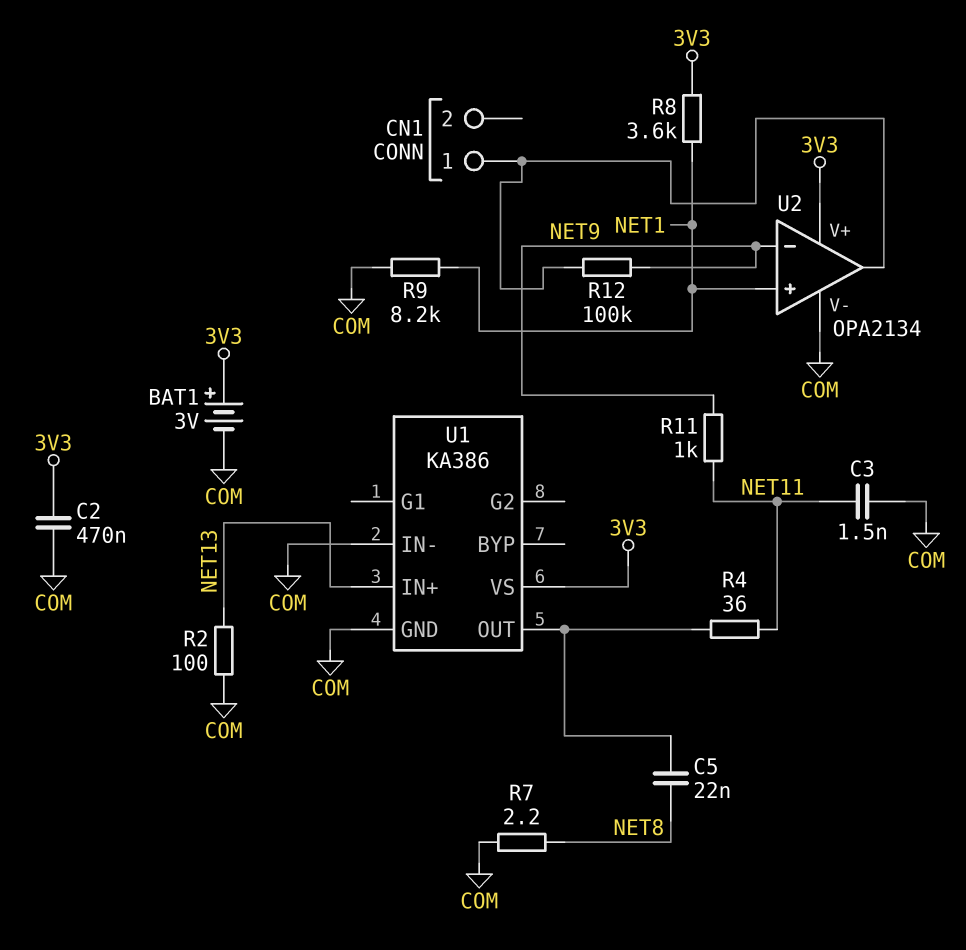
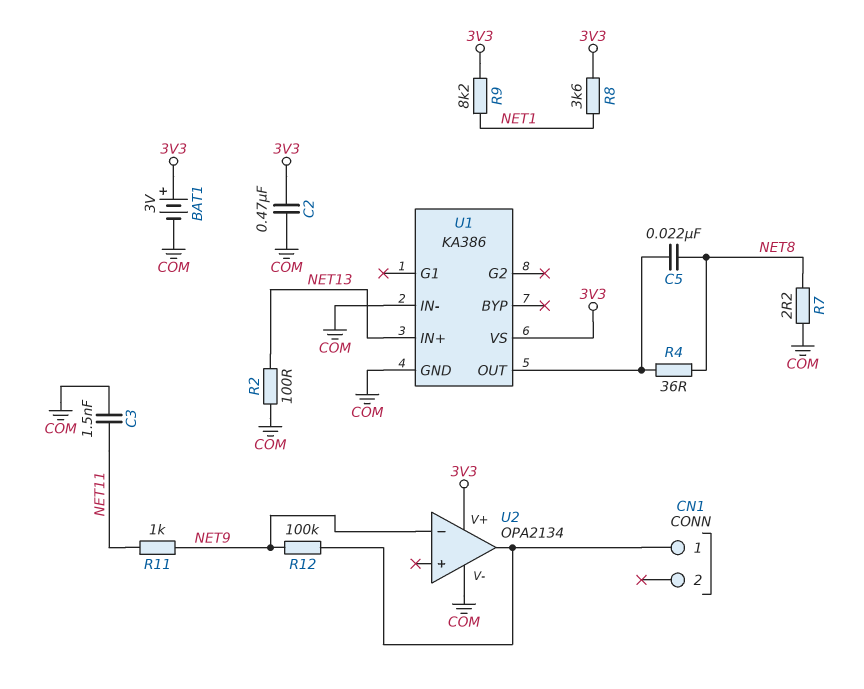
R4: 36 (NET11, U1/OUT) -> 36 (NET8, U1/OUT)
R9: 8.2k (COM, NET1) -> 8.2k (3V3, NET1)
U2 pin in+: NET1 -> none

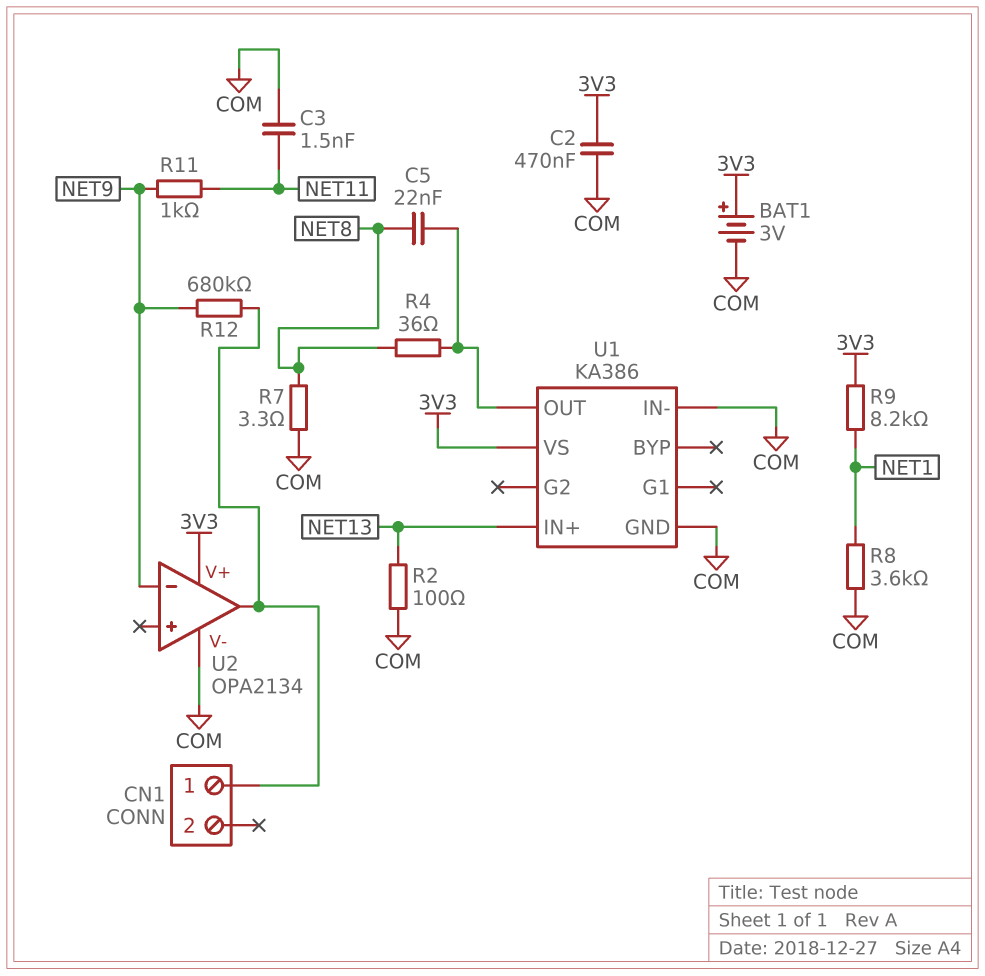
R7: 2.2 (COM, NET8) -> 3.3 (COM, NET8)
R8: 3.6k (3V3, NET1) -> 3.6k (COM, NET1)
R12: 100k (CN1/1, NET9) -> 680k (CN1/1, NET9)

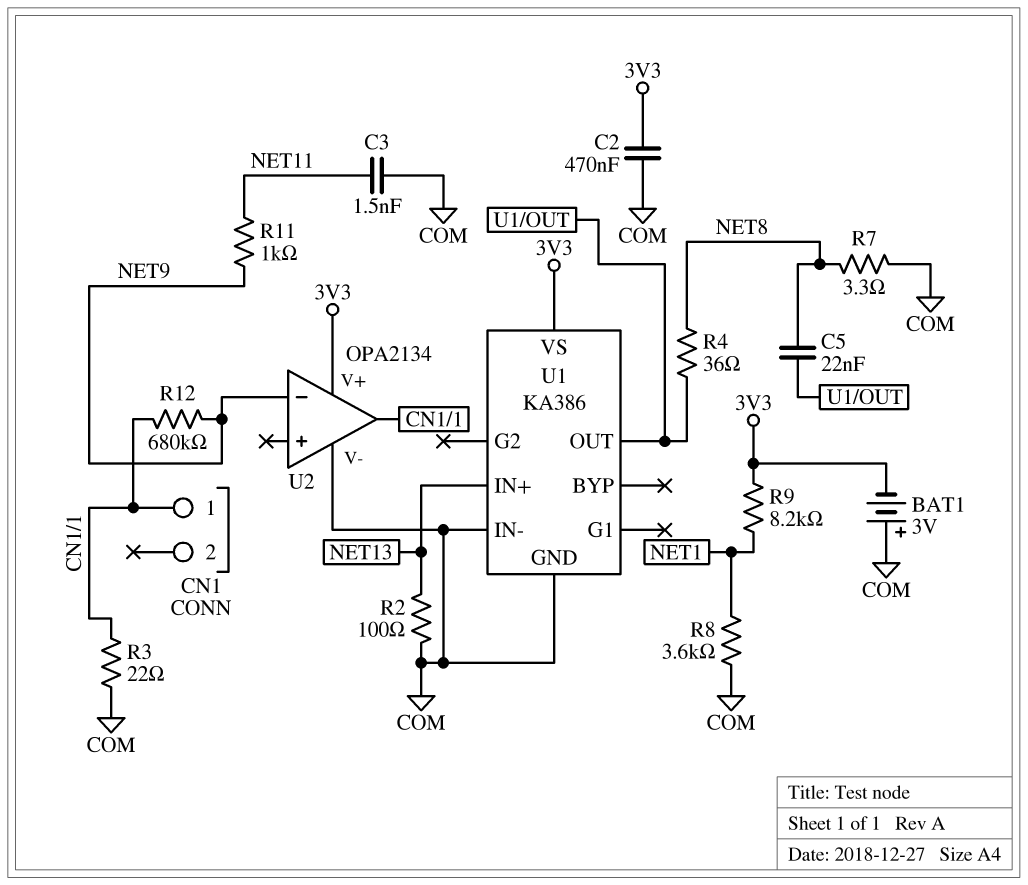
BAT1: 3V (plus 3V3, minus COM) -> 3V (plus COM, minus 3V3)
R3: none -> 22 (CN1/1, COM)

